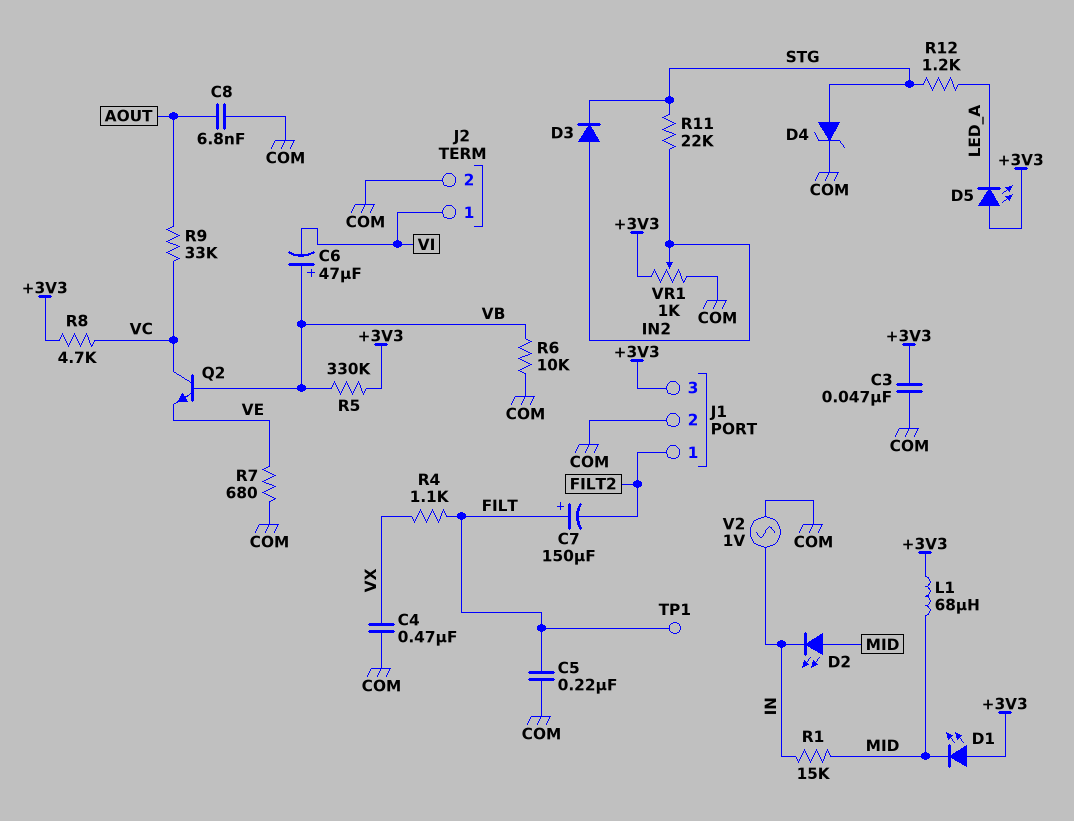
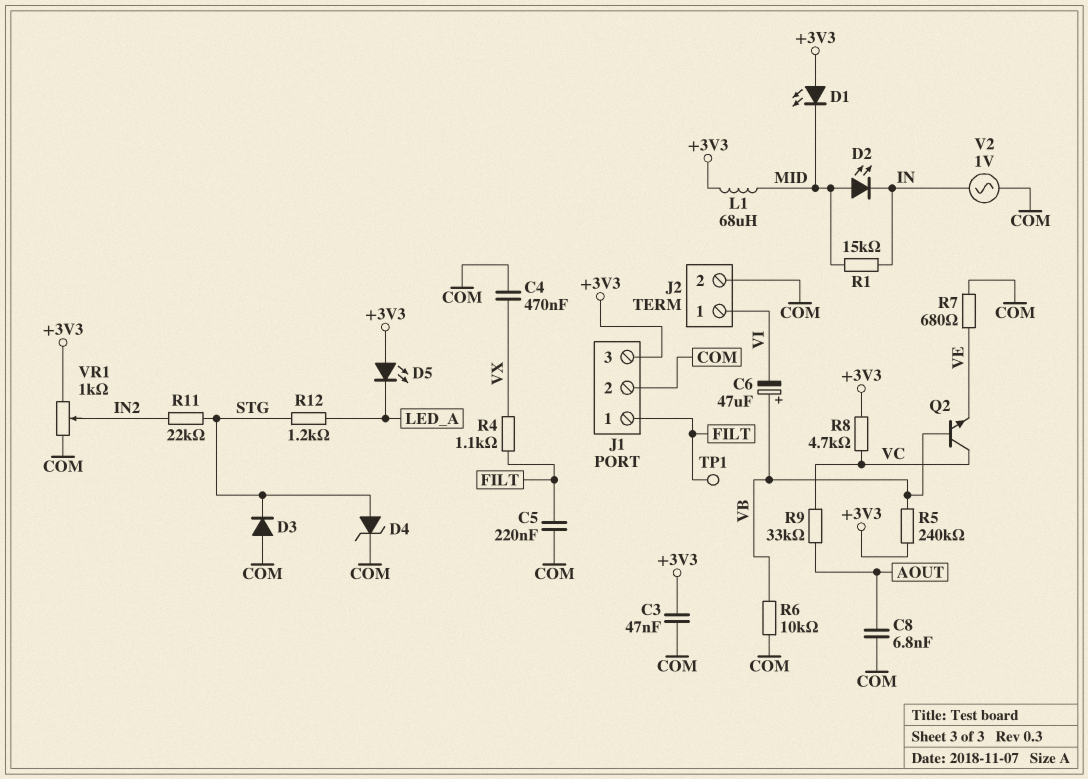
C7: 150uF (plus FILT, minus FILT2) -> none
D3: diode (A IN2, K STG) -> diode (A COM, K STG)
J1 pin 1: FILT2 -> FILT
R5: 330k (+3V3, VB) -> 240k (+3V3, VB)

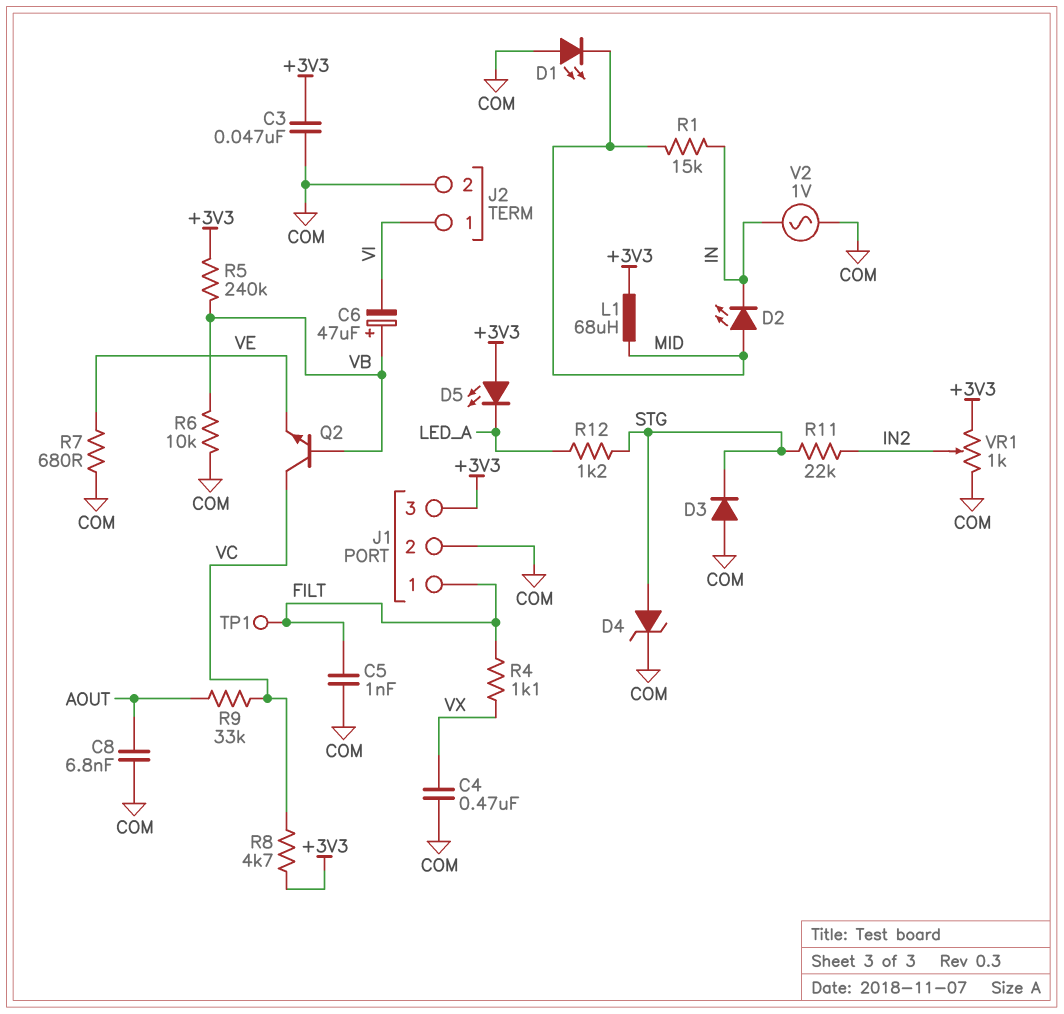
C5: 220nF (COM, FILT) -> 1nF (COM, FILT)
D1: LED (A +3V3, K MID) -> LED (A COM, K MID)

